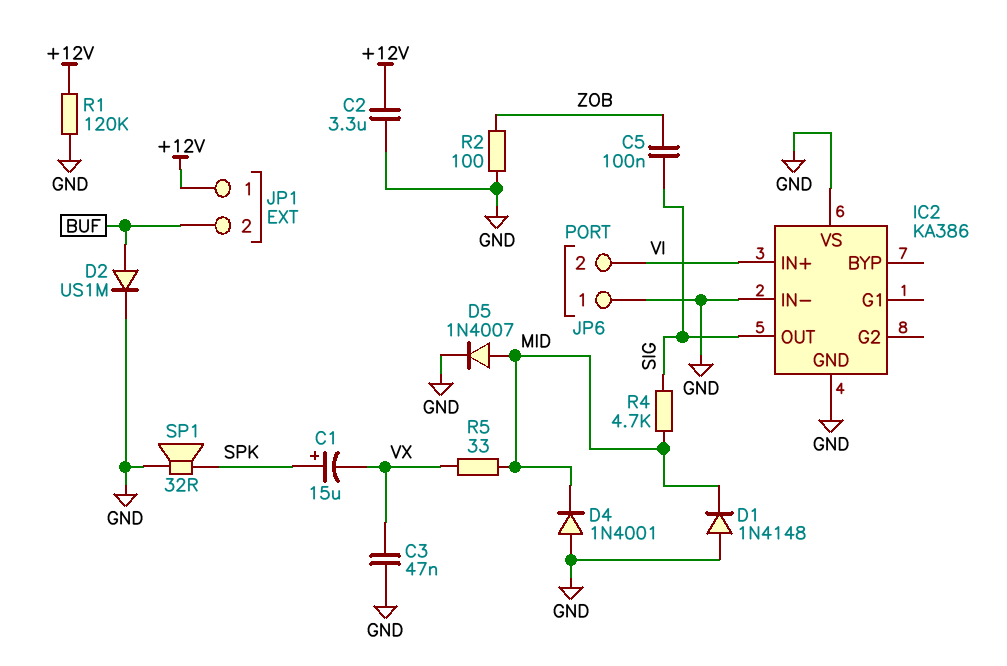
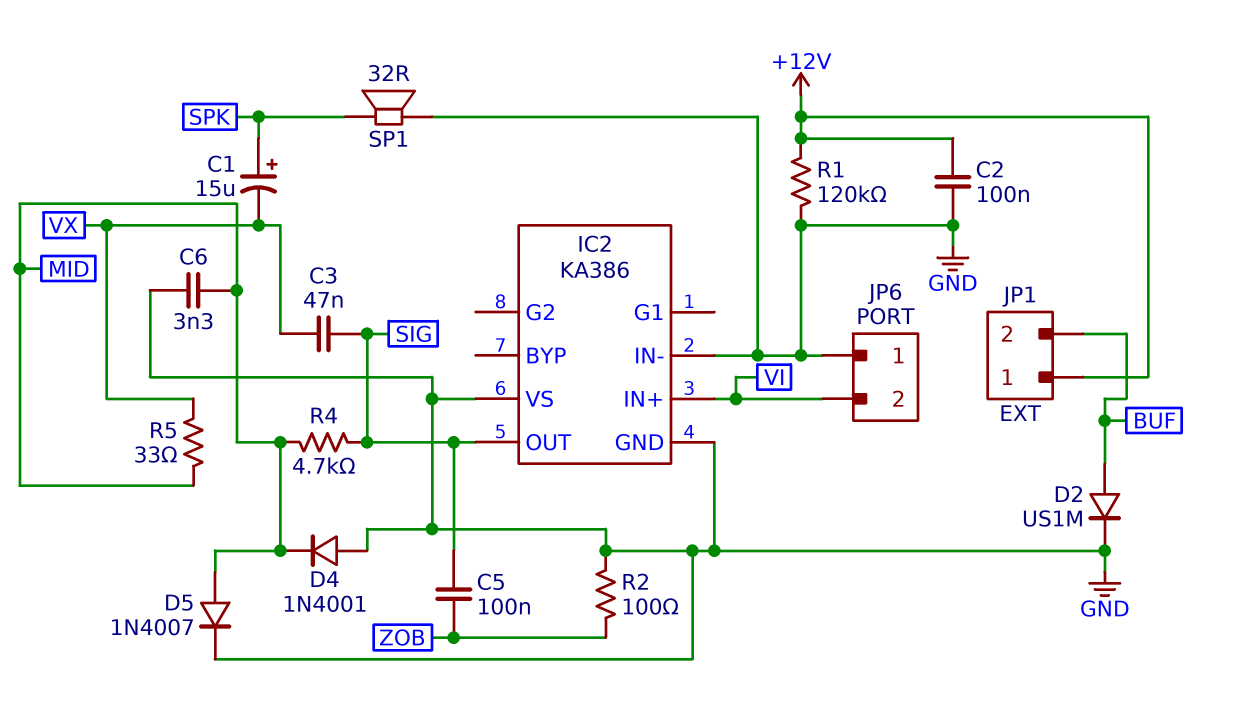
C2: 3.3uF (+12V, GND) -> 100nF (+12V, GND)
C3: 47nF (GND, VX) -> 47nF (SIG, VX)
C6: none -> 3.3nF (GND, MID)
D1: diode 1N4148 (A GND, K MID) -> none

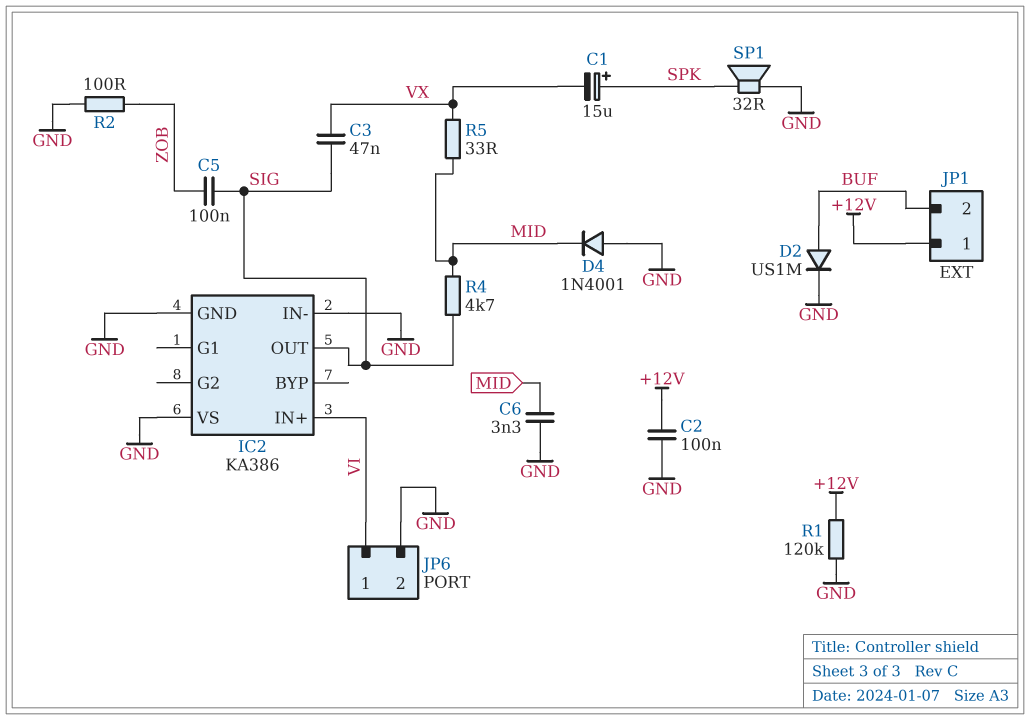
D5: diode 1N4007 (A MID, K GND) -> none
JP6 pin 1: GND -> VI
JP6 pin 2: VI -> GND

